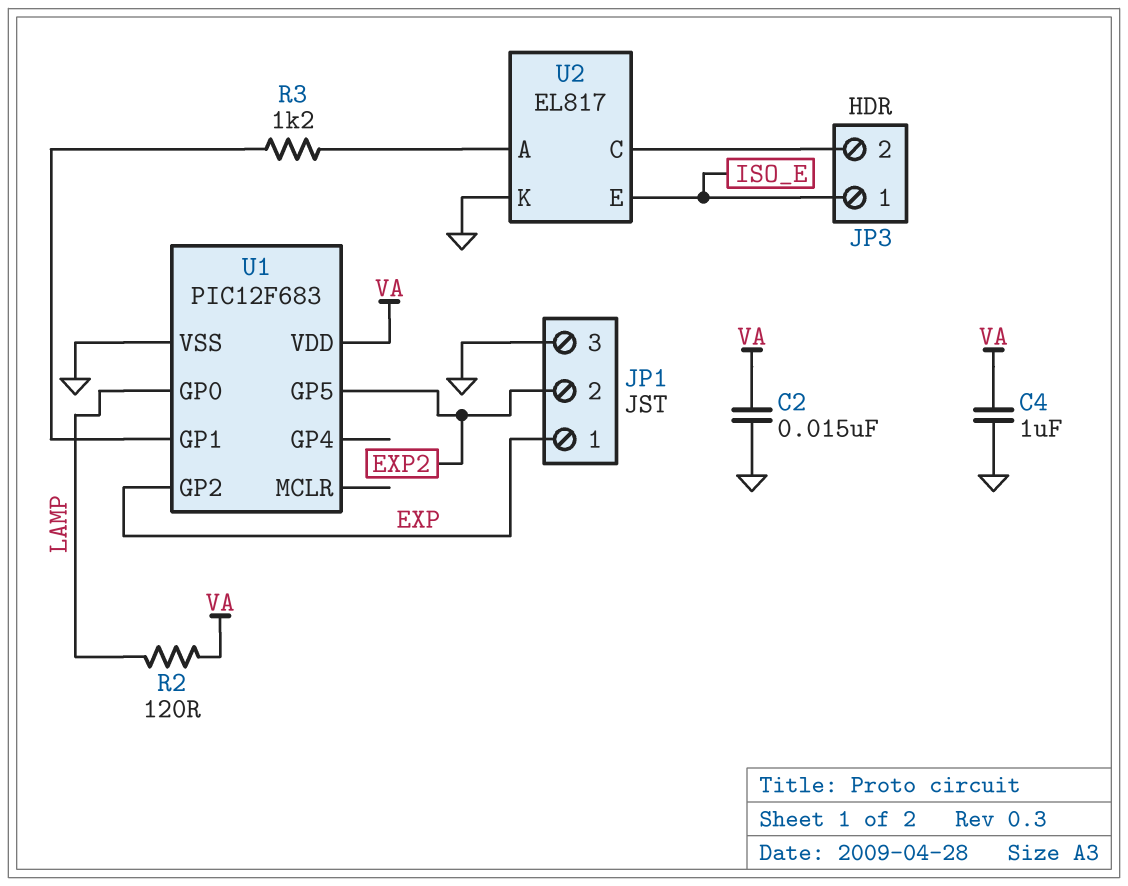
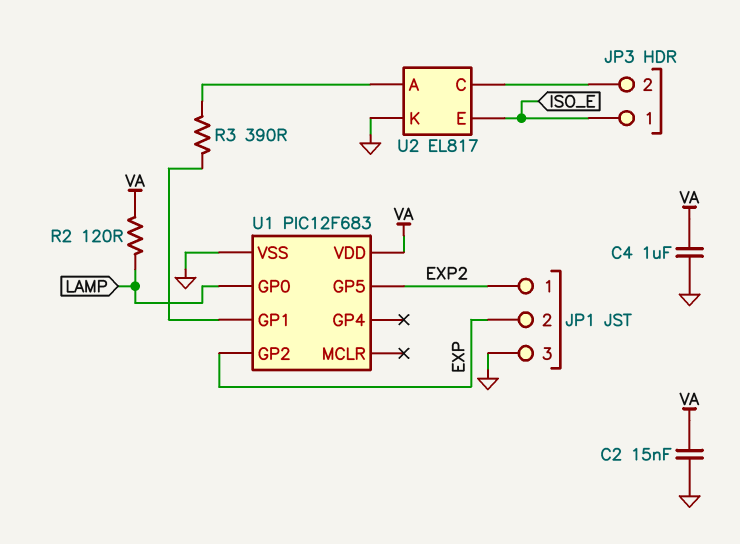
JP1 pin 1: EXP -> EXP2
JP1 pin 2: EXP2 -> EXP
R3: 1.2k (U1/GP1, U2/A) -> 390 (U1/GP1, U2/A)

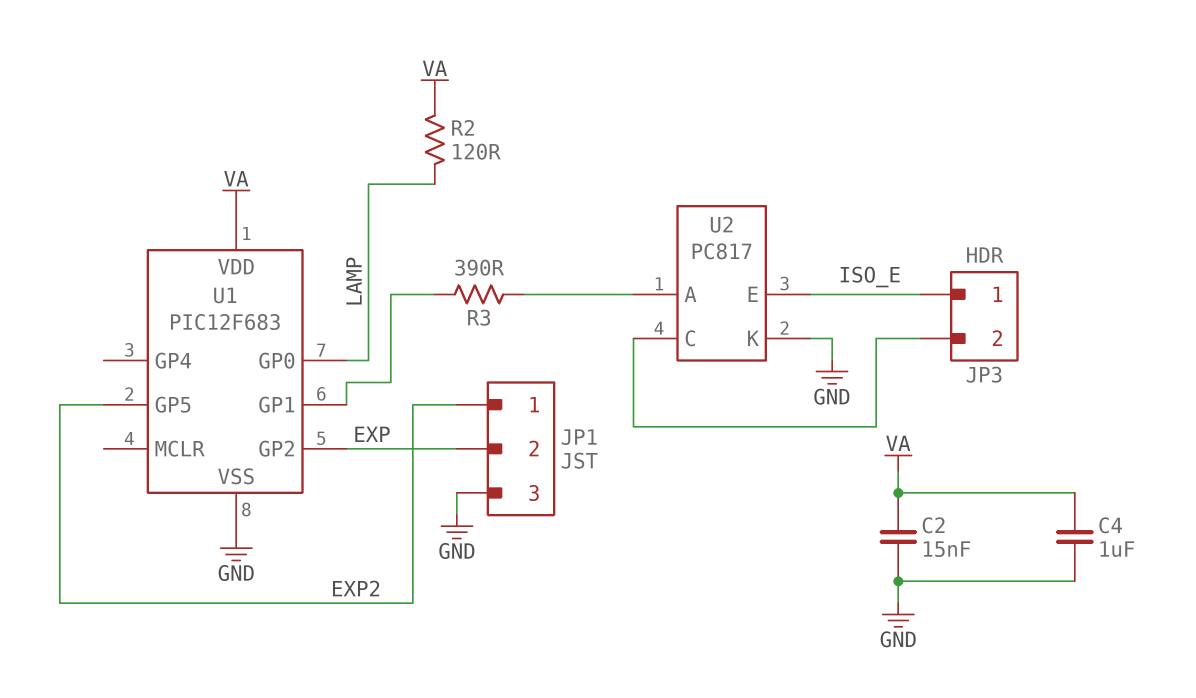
U2: EL817 -> PC817

